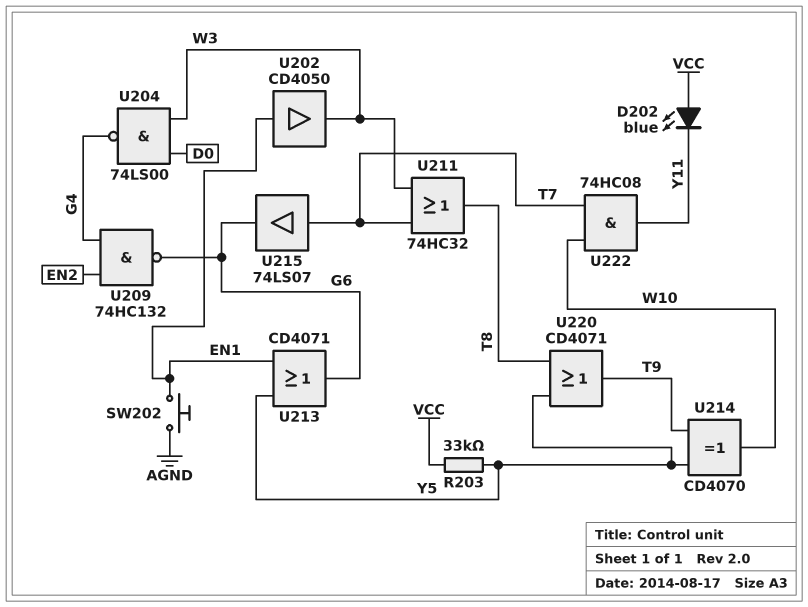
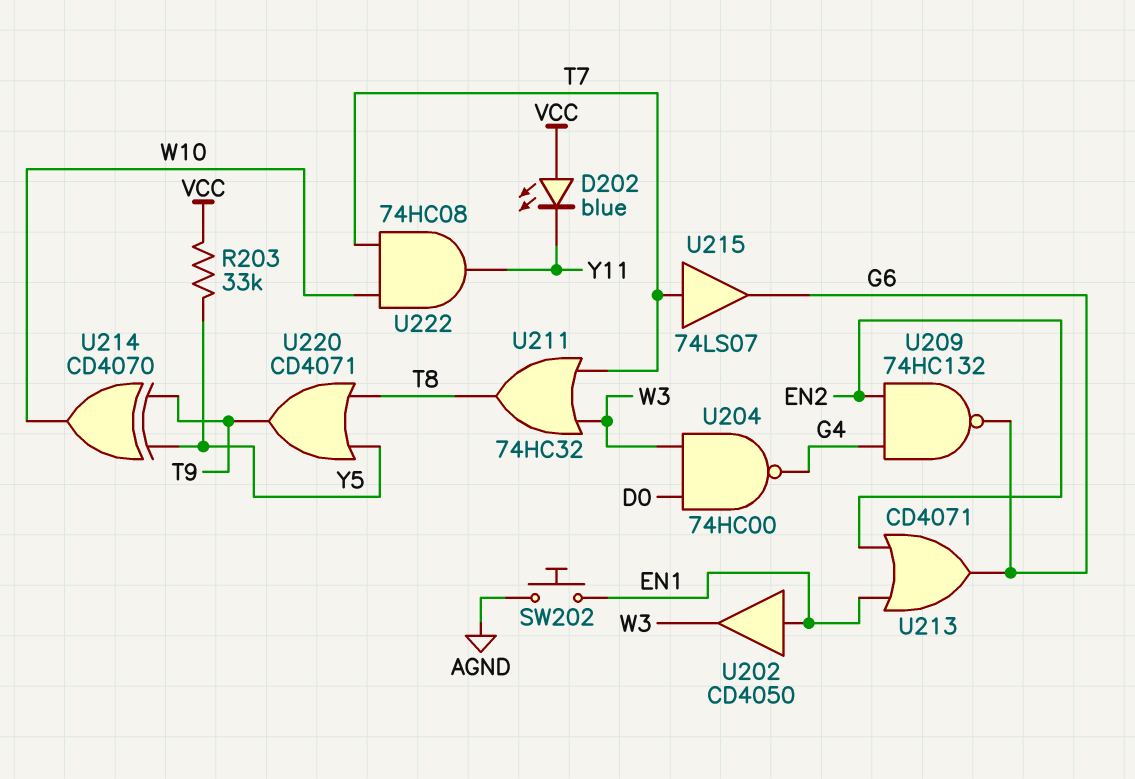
U204: NAND 74LS00 (in D0, in W3, out G4) -> NAND 74HC00 (in D0, in W3, out G4)
U213: OR CD4071 (in EN1, in Y5, out G6) -> OR CD4071 (in EN1, in EN2, out G6)

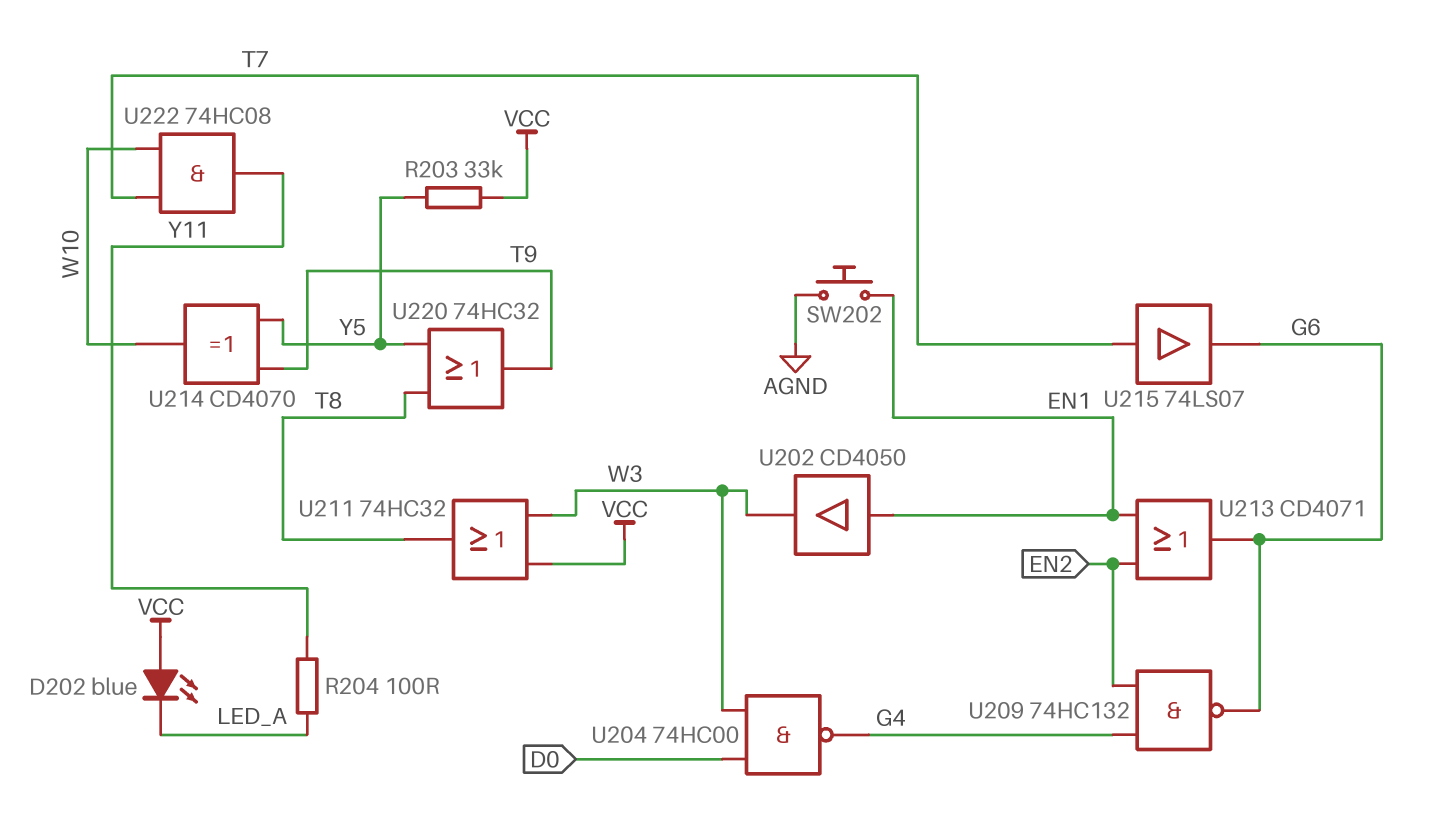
D202: LED blue (A VCC, K Y11) -> LED blue (A VCC, K LED_A)
R204: none -> 100 (LED_A, Y11)
U211: OR 74HC32 (in T7, in W3, out T8) -> OR 74HC32 (in VCC, in W3, out T8)
U220: OR CD4071 (in T8, in Y5, out T9) -> OR 74HC32 (in T8, in Y5, out T9)

